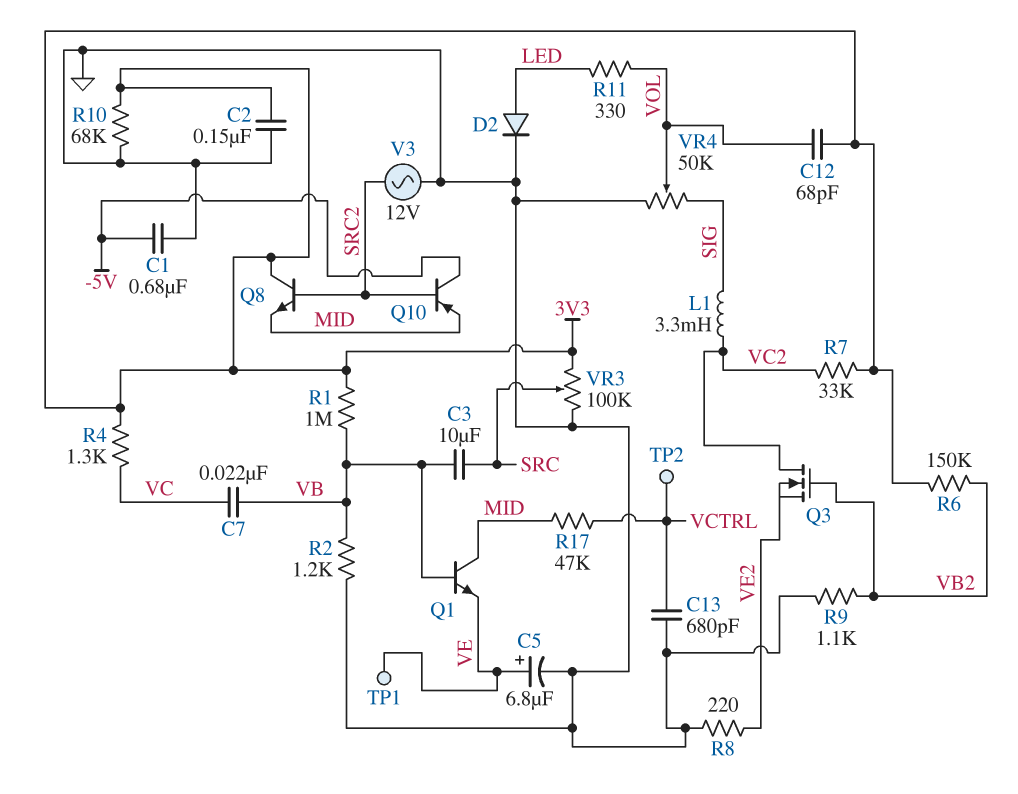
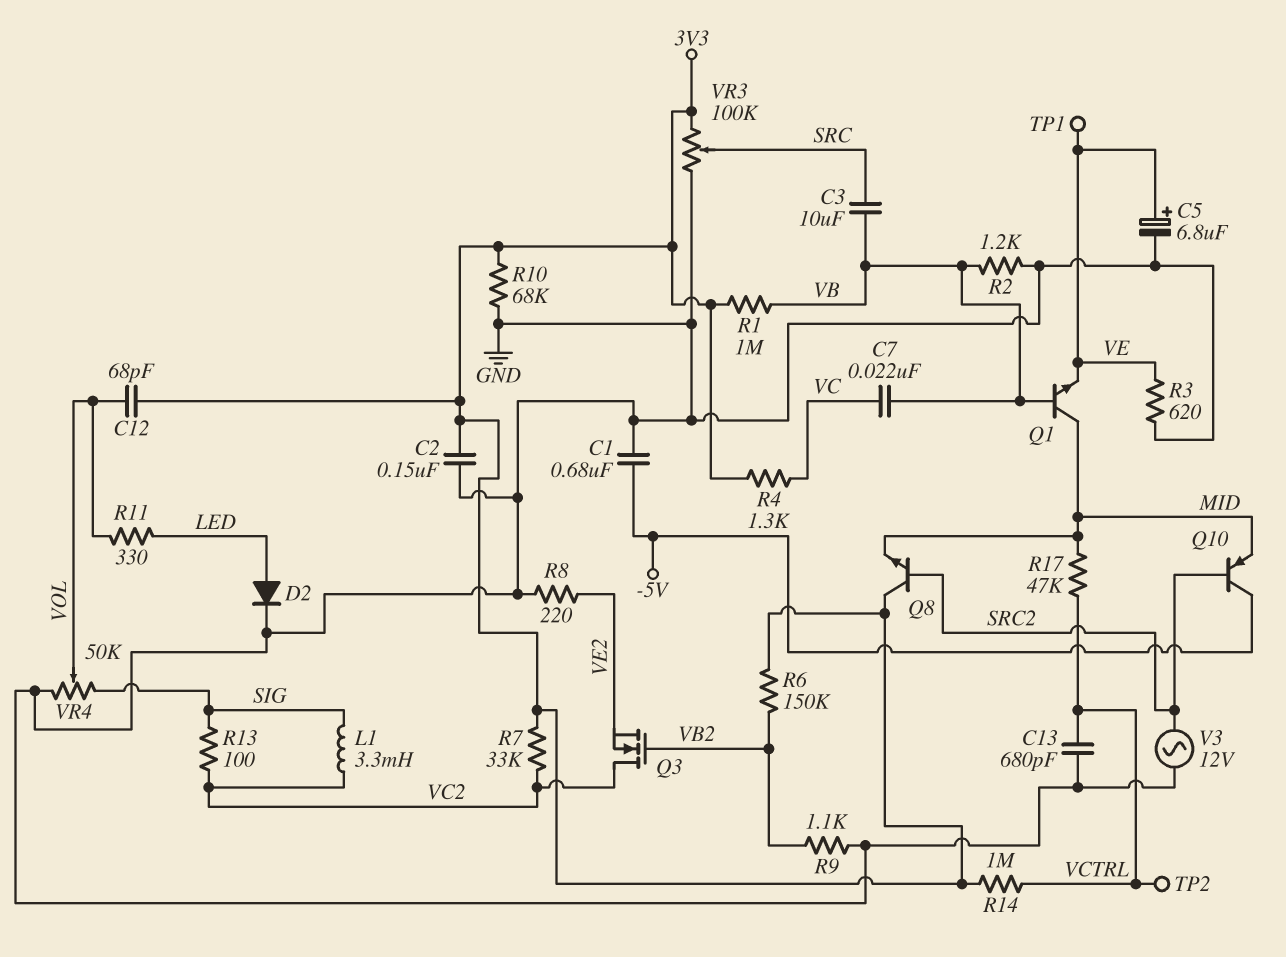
R3: none -> 620 (GND, VE)
R13: none -> 100 (SIG, VC2)
R14: none -> 1M (3V3, VCTRL)

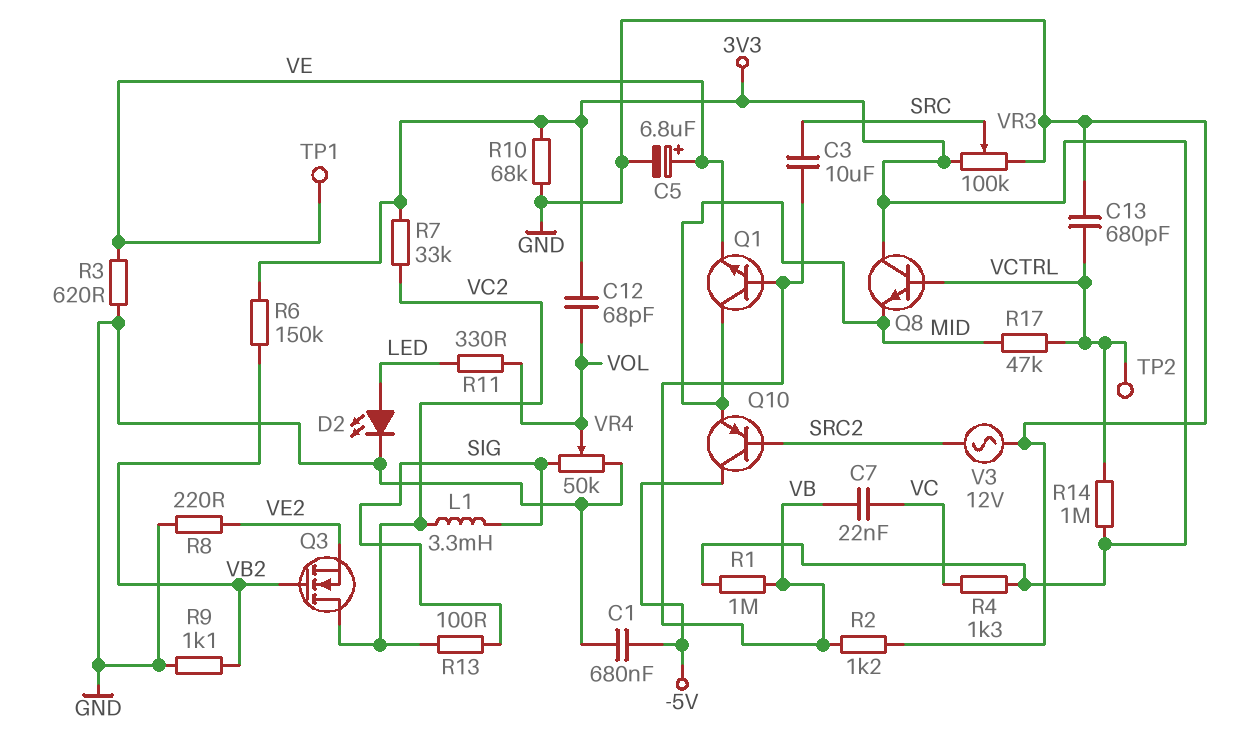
C2: 150nF (3V3, GND) -> none
D2: diode (A LED, K GND) -> LED (A LED, K GND)
Q8: NPN (B SRC2, C 3V3, E MID) -> NPN (B VCTRL, C 3V3, E MID)

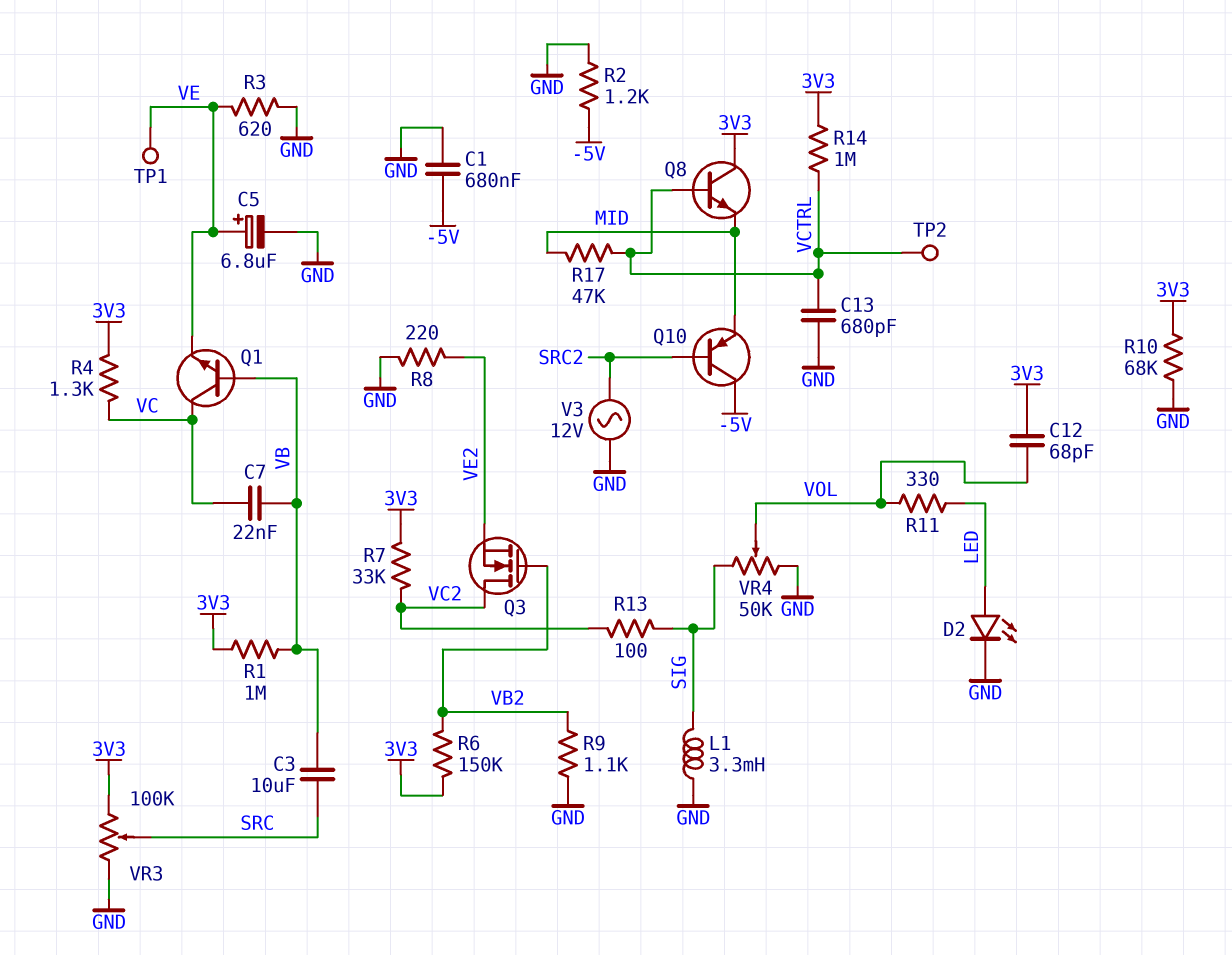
L1: 3.3mH (SIG, VC2) -> 3.3mH (GND, SIG)
Q1: NPN (B VB, C MID, E VE) -> NPN (B VB, C VC, E VE)
R2: 1.2k (GND, VB) -> 1.2k (-5V, GND)

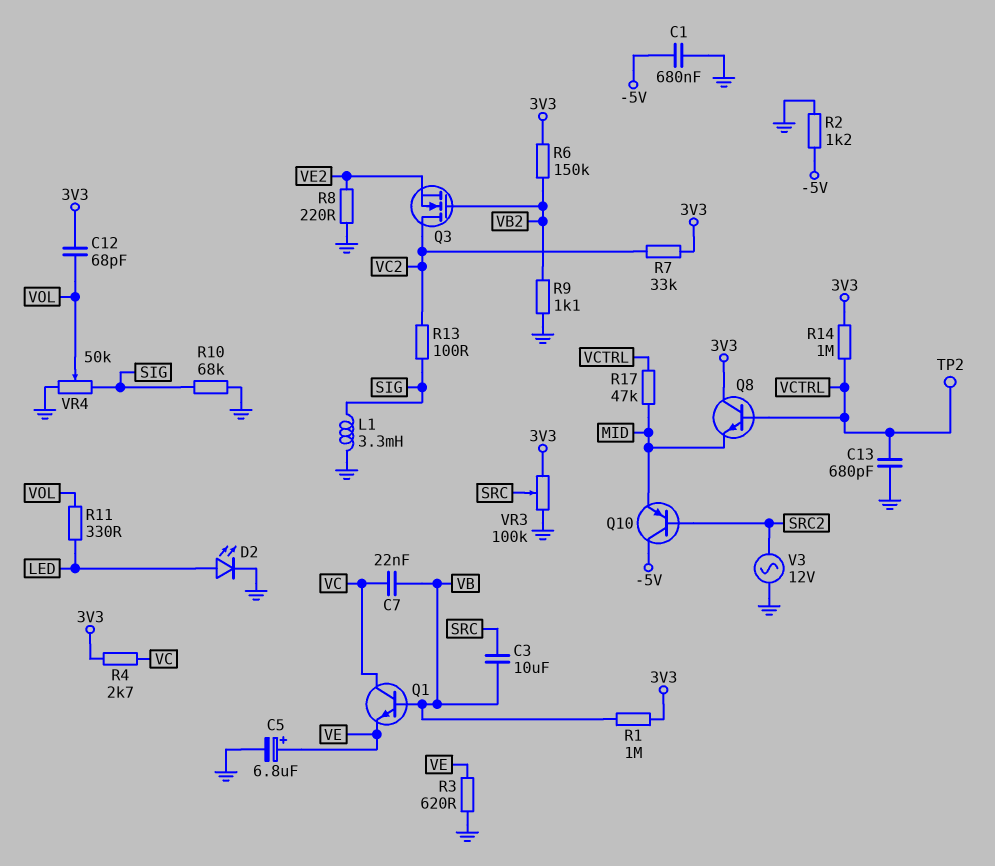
R4: 1.3k (3V3, VC) -> 2.7k (3V3, VC)
R10: 68k (3V3, GND) -> 68k (GND, SIG)
TP1: test point (VE) -> none

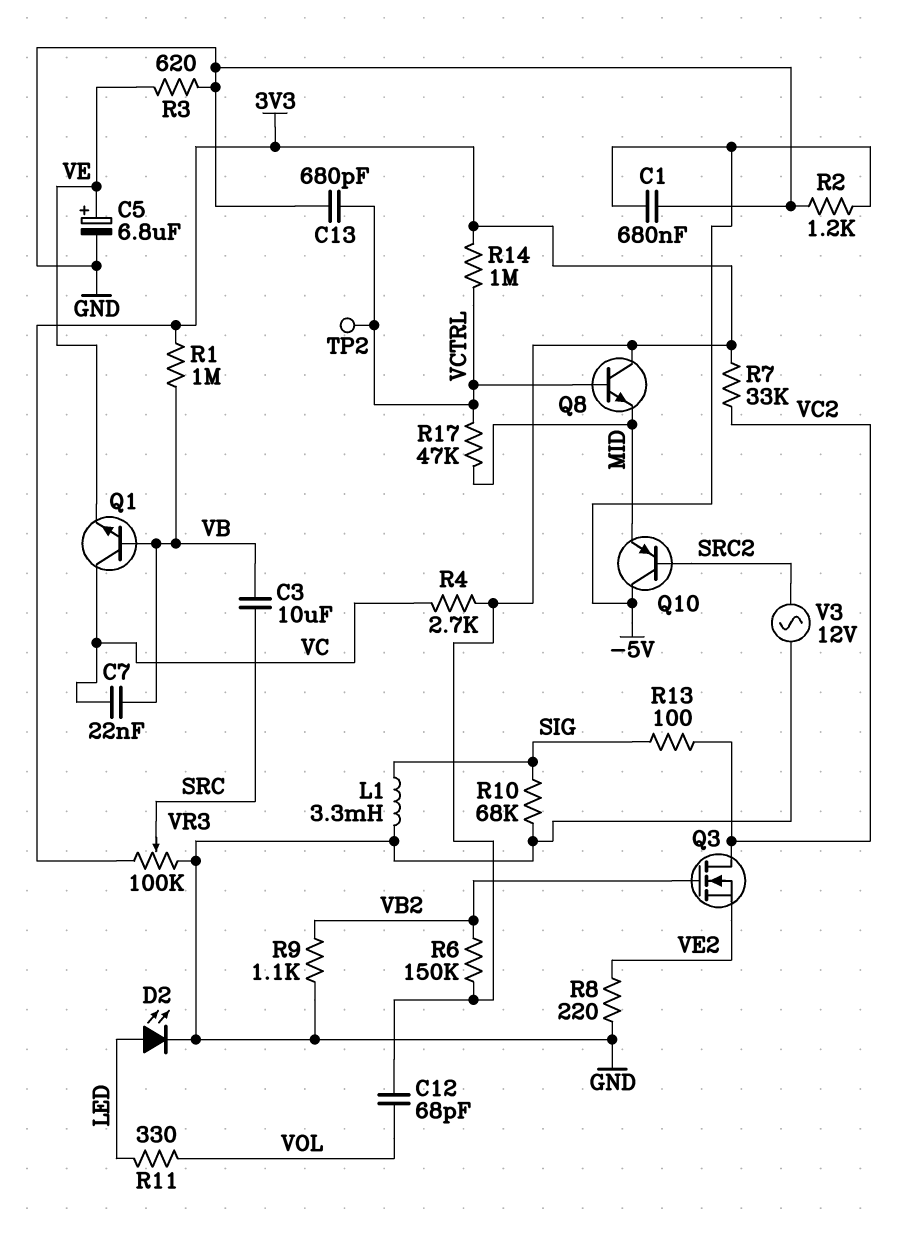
VR4: 50k (GND, SIG, wiper VOL) -> none

